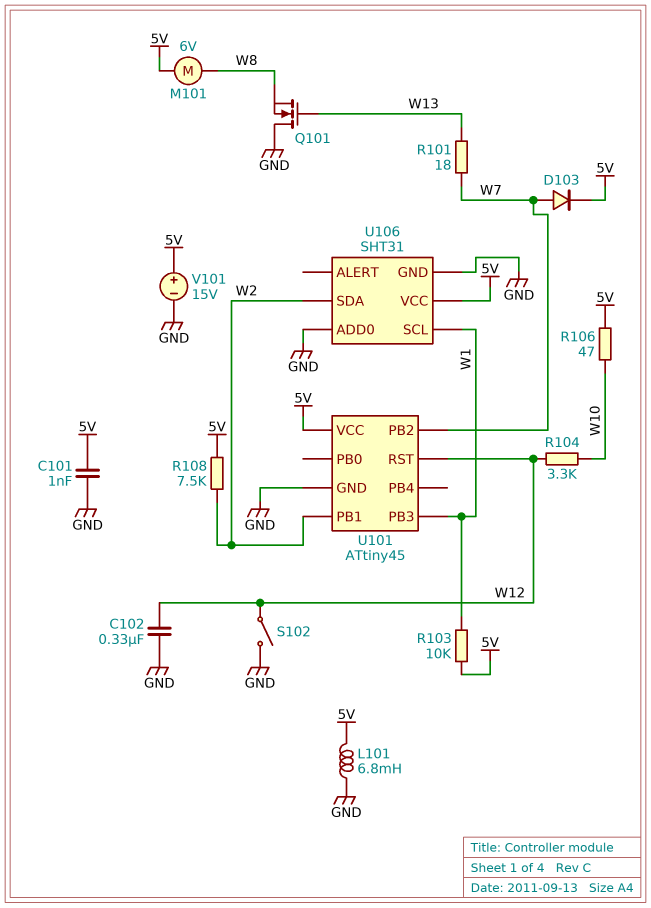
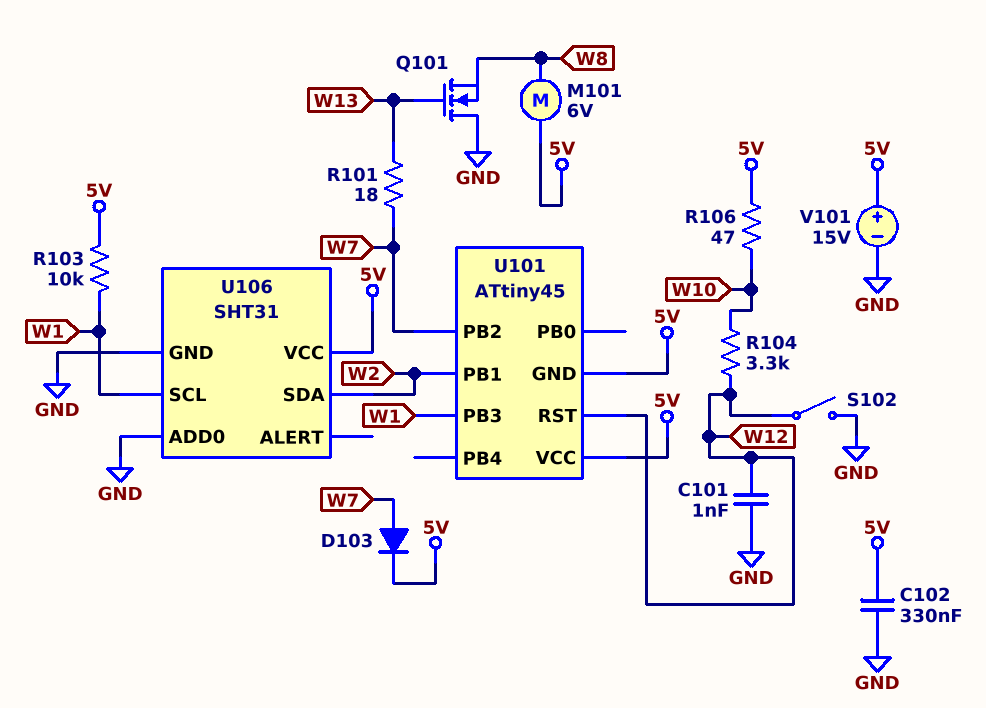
C101: 1nF (5V, GND) -> 1nF (GND, W12)
C102: 330nF (GND, W12) -> 330nF (5V, GND)
L101: 6.8mH (5V, GND) -> none
R108: 7.5k (5V, W2) -> none
U101 pin GND: GND -> 5V

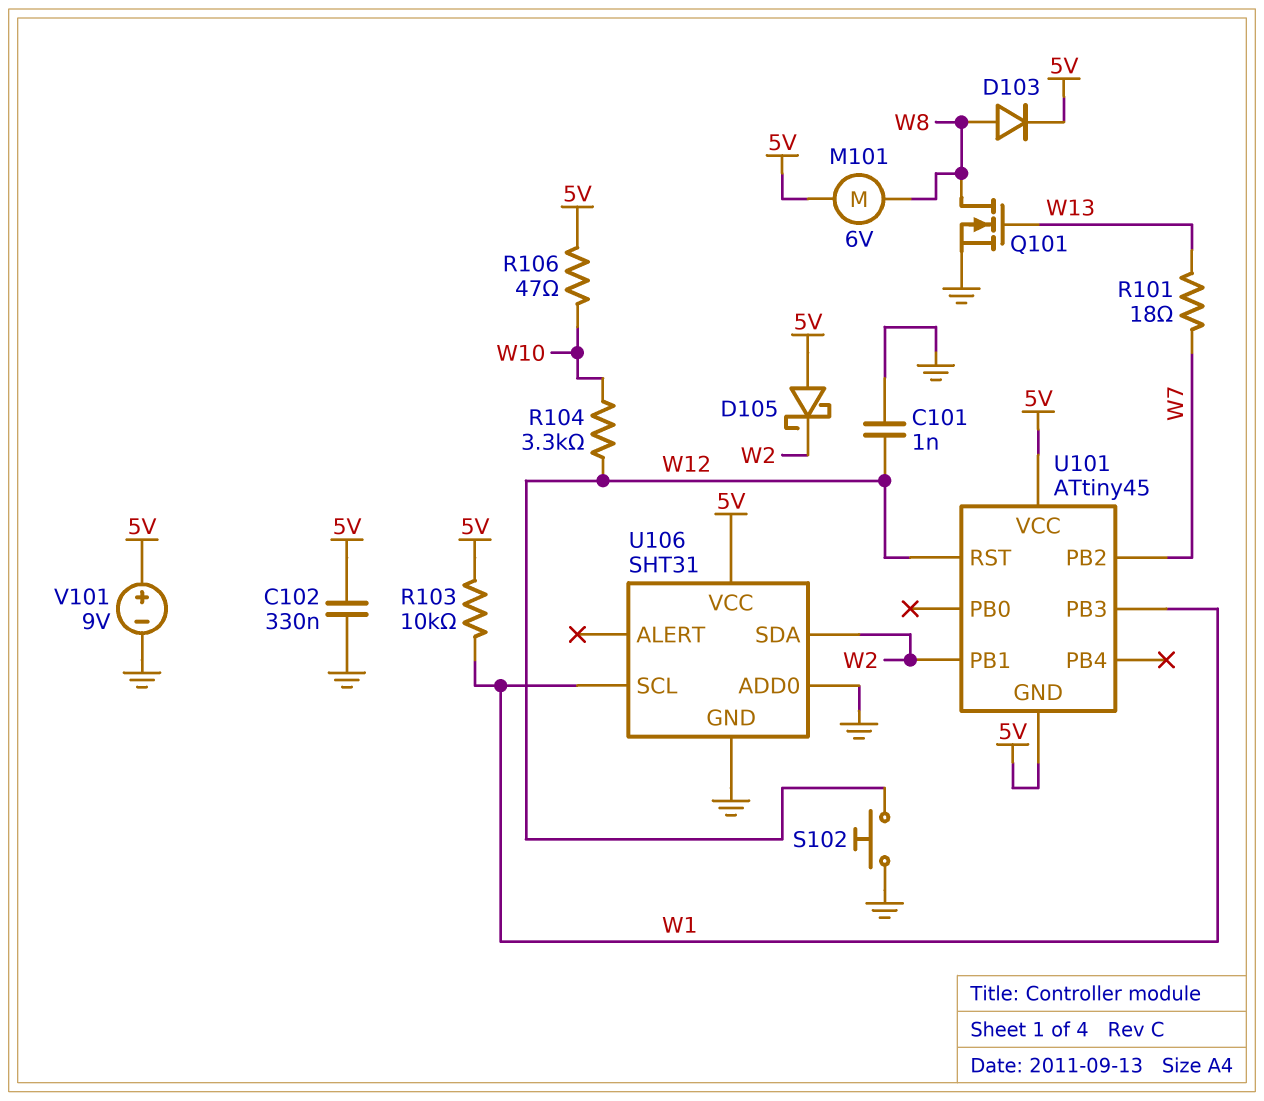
D103: diode (A W7, K 5V) -> diode (A W8, K 5V)
D105: none -> schottky (A 5V, K W2)
Q101: NMOS (G W13, D GND, S W8) -> NMOS (G W13, D W8, S GND)
S102: switch (GND, W12) -> button (GND, W12)
V101: 15V (plus 5V, minus GND) -> 9V (plus 5V, minus GND)

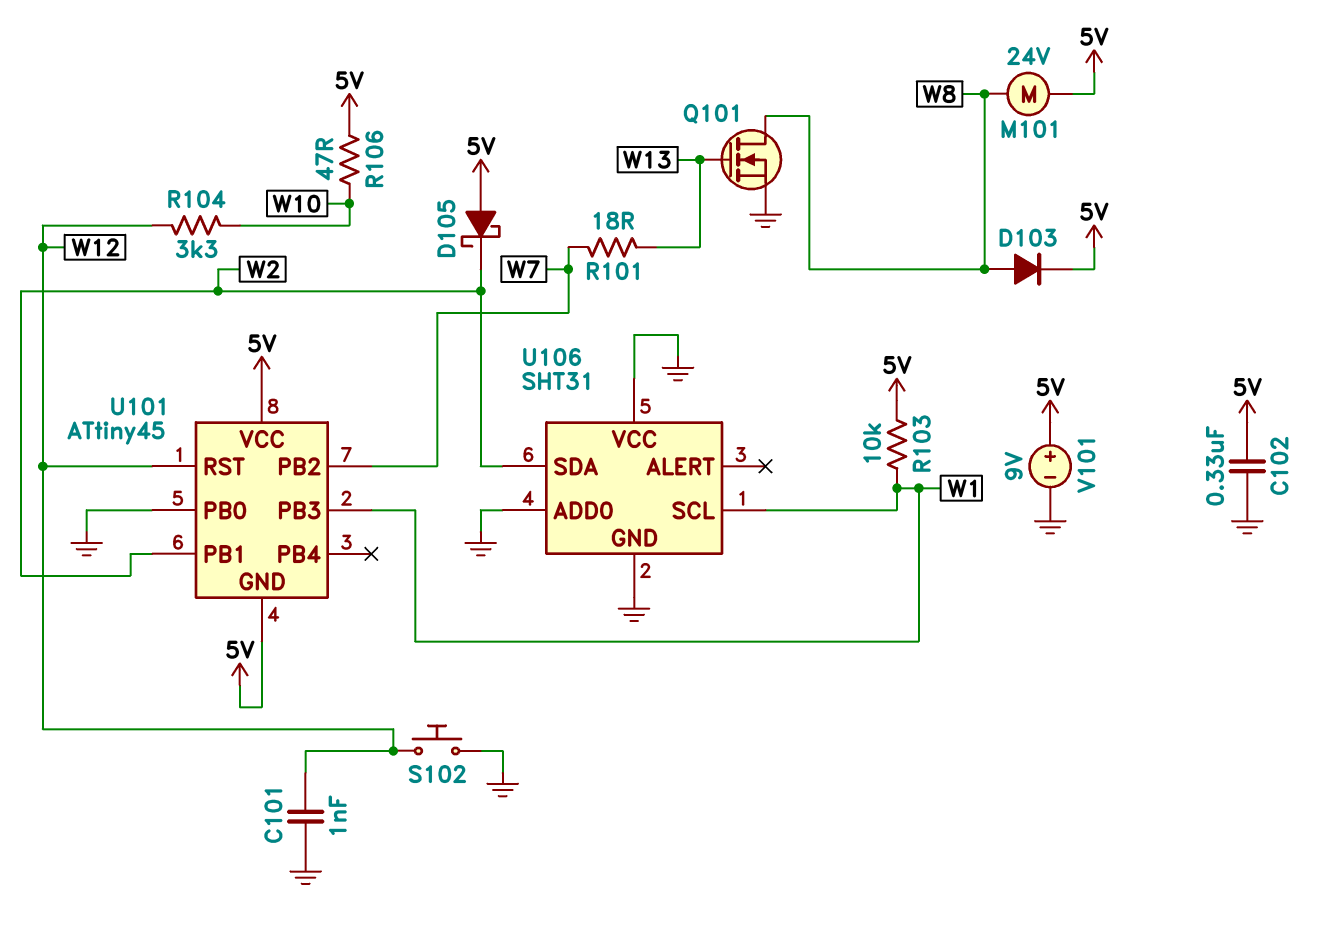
M101: motor 6V (5V, W8) -> motor 24V (5V, W8)
U101 pin PB0: none -> GND
U106 pin VCC: 5V -> GND

